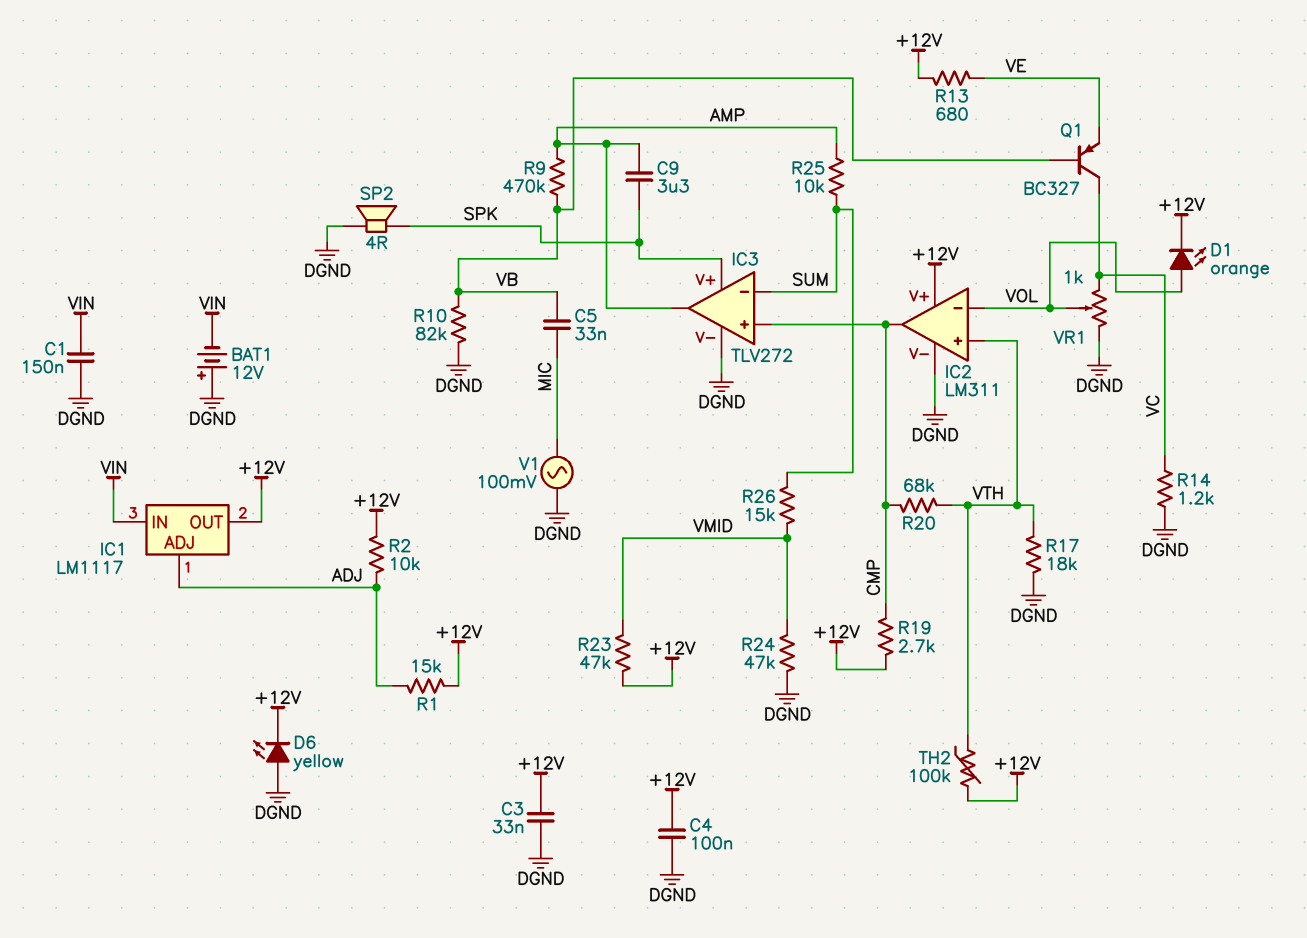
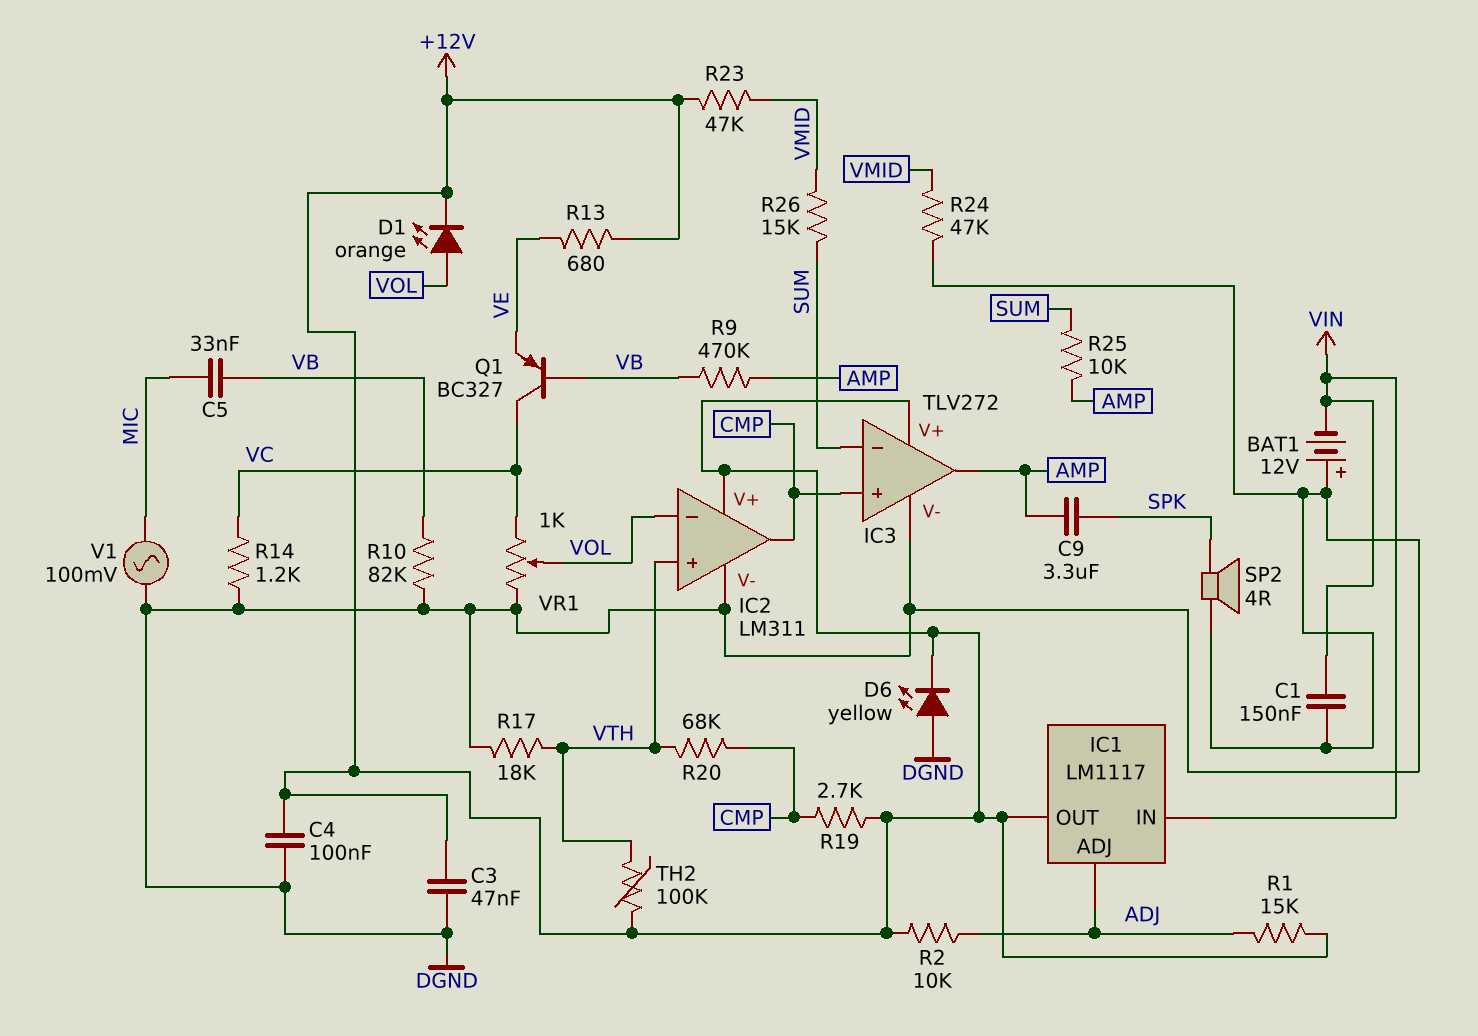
C3: 33nF (+12V, DGND) -> 47nF (+12V, DGND)
IC3 pin V+: SPK -> +12V

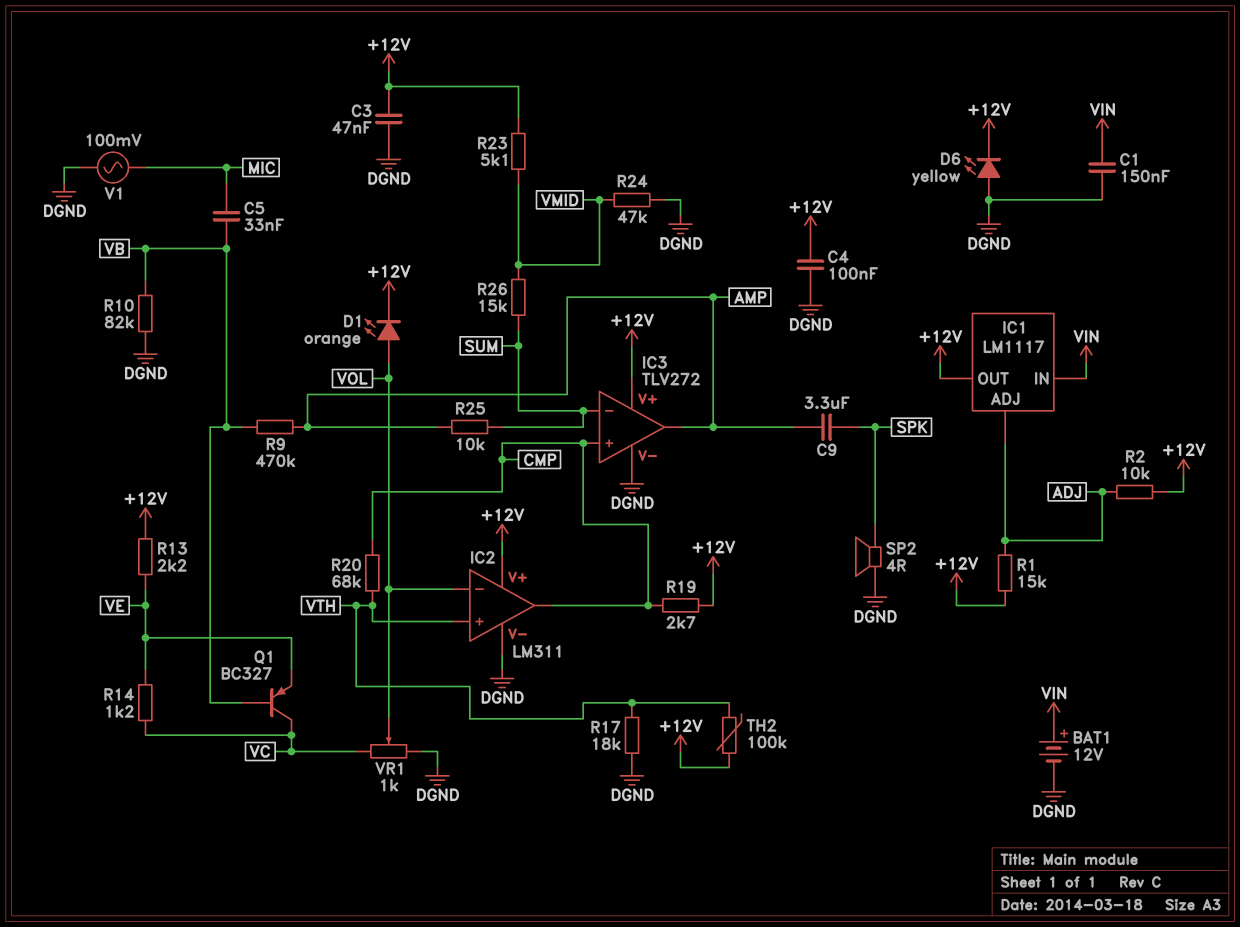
BAT1: 12V (plus DGND, minus VIN) -> 12V (plus VIN, minus DGND)
R13: 680 (+12V, VE) -> 2.2k (+12V, VE)
R14: 1.2k (DGND, VC) -> 1.2k (VC, VE)
R23: 47k (+12V, VMID) -> 5.1k (+12V, VMID)

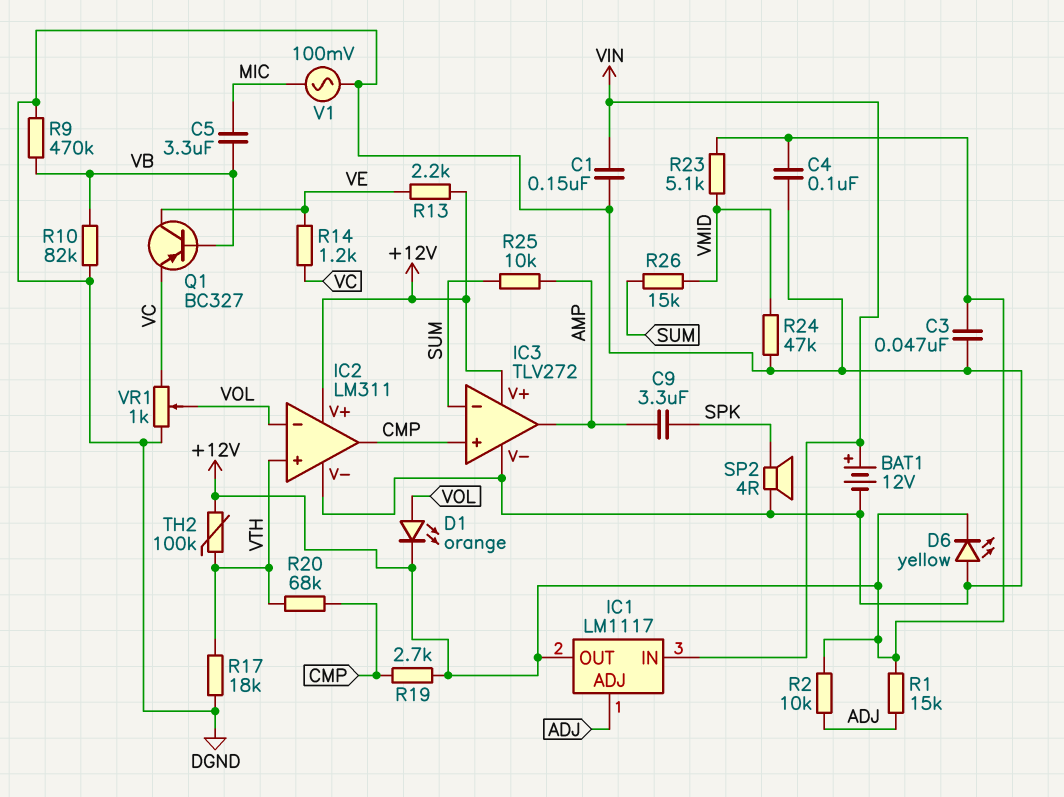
C5: 33nF (MIC, VB) -> 3.3uF (MIC, VB)
Q1: PNP BC327 (B VB, C VC, E VE) -> PNP BC327 (B VB, C VE, E VC)
R9: 470k (AMP, VB) -> 470k (DGND, VB)

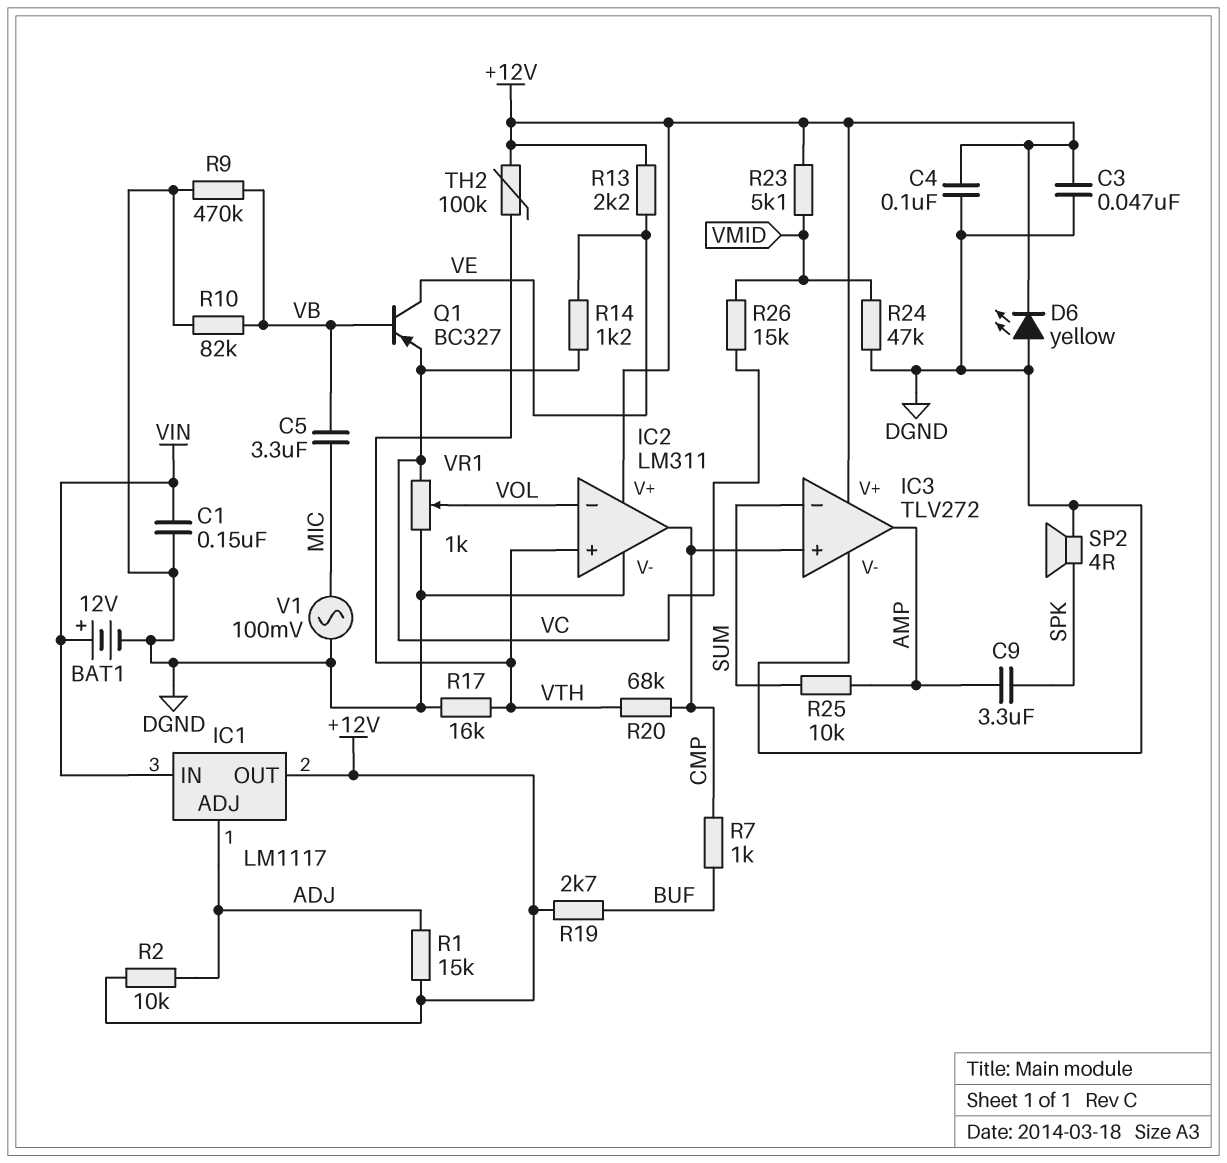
D1: LED orange (A VOL, K +12V) -> none
R7: none -> 1k (BUF, CMP)
R17: 18k (DGND, VTH) -> 16k (DGND, VTH)
R19: 2.7k (+12V, CMP) -> 2.7k (+12V, BUF)
R26: 15k (SUM, VMID) -> 15k (VC, VMID)

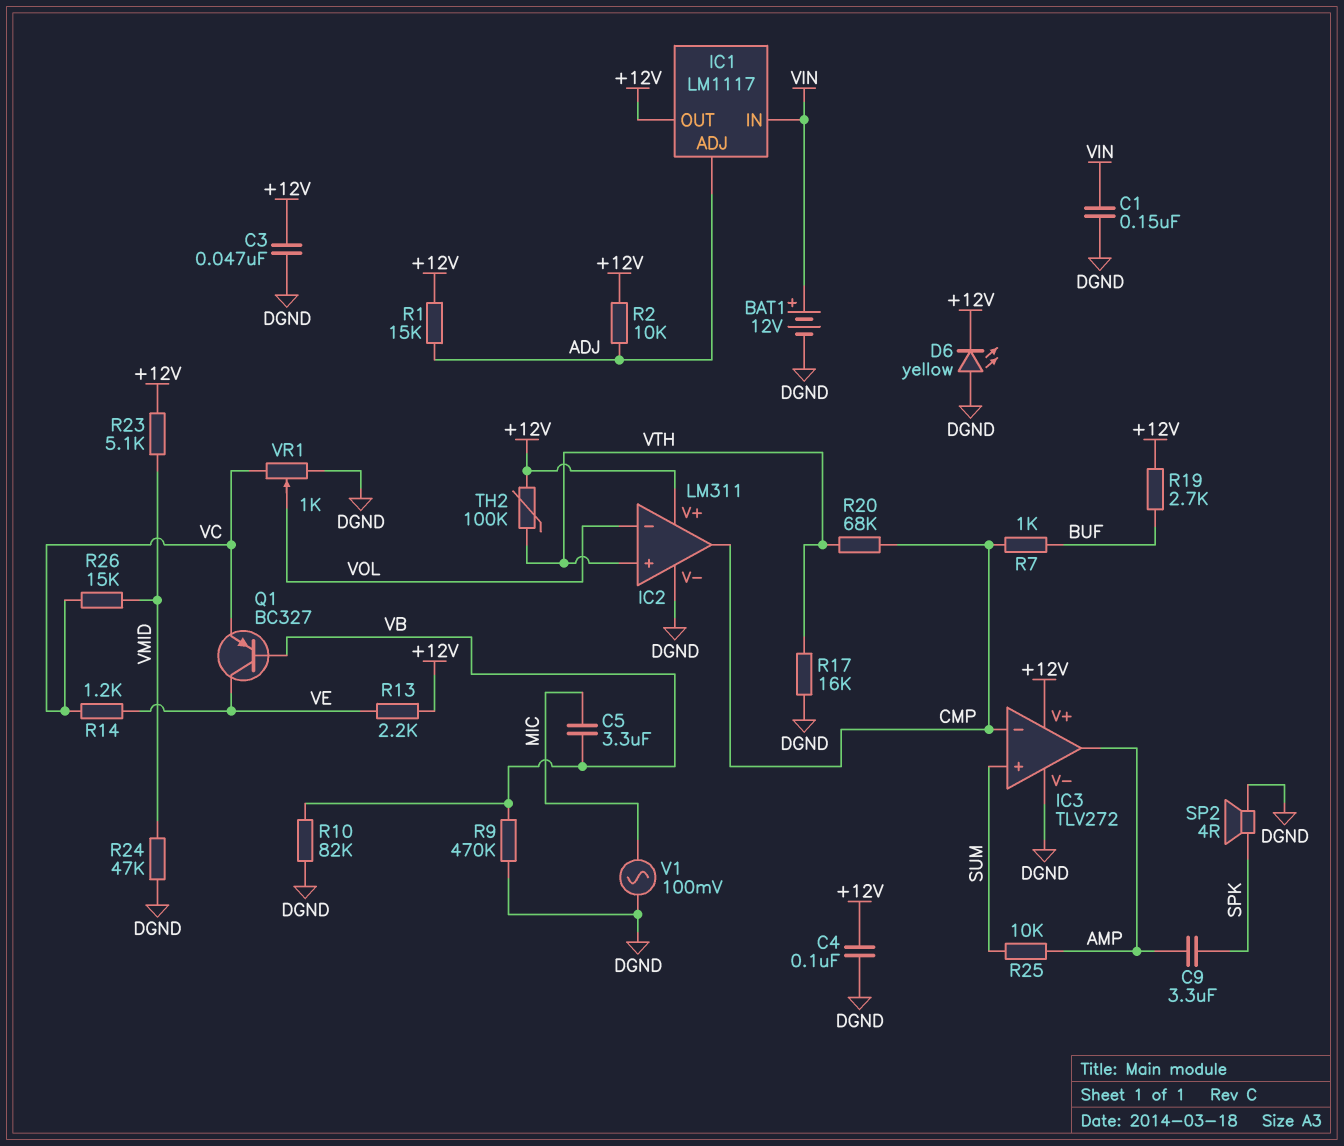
IC3 pin in+: CMP -> SUM
IC3 pin in-: SUM -> CMP

